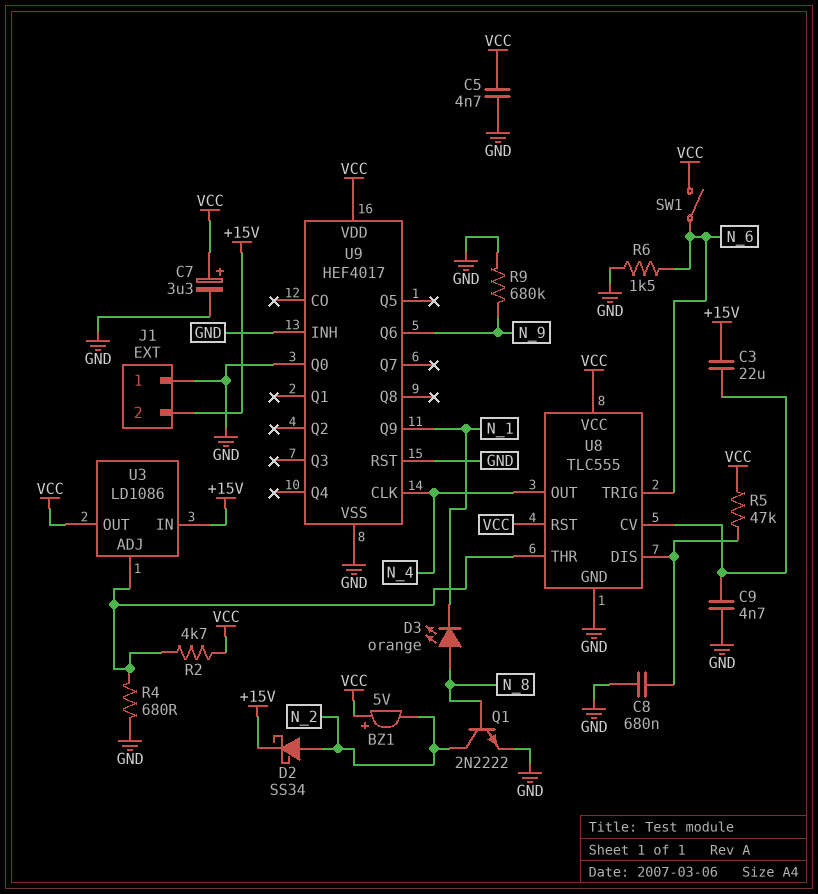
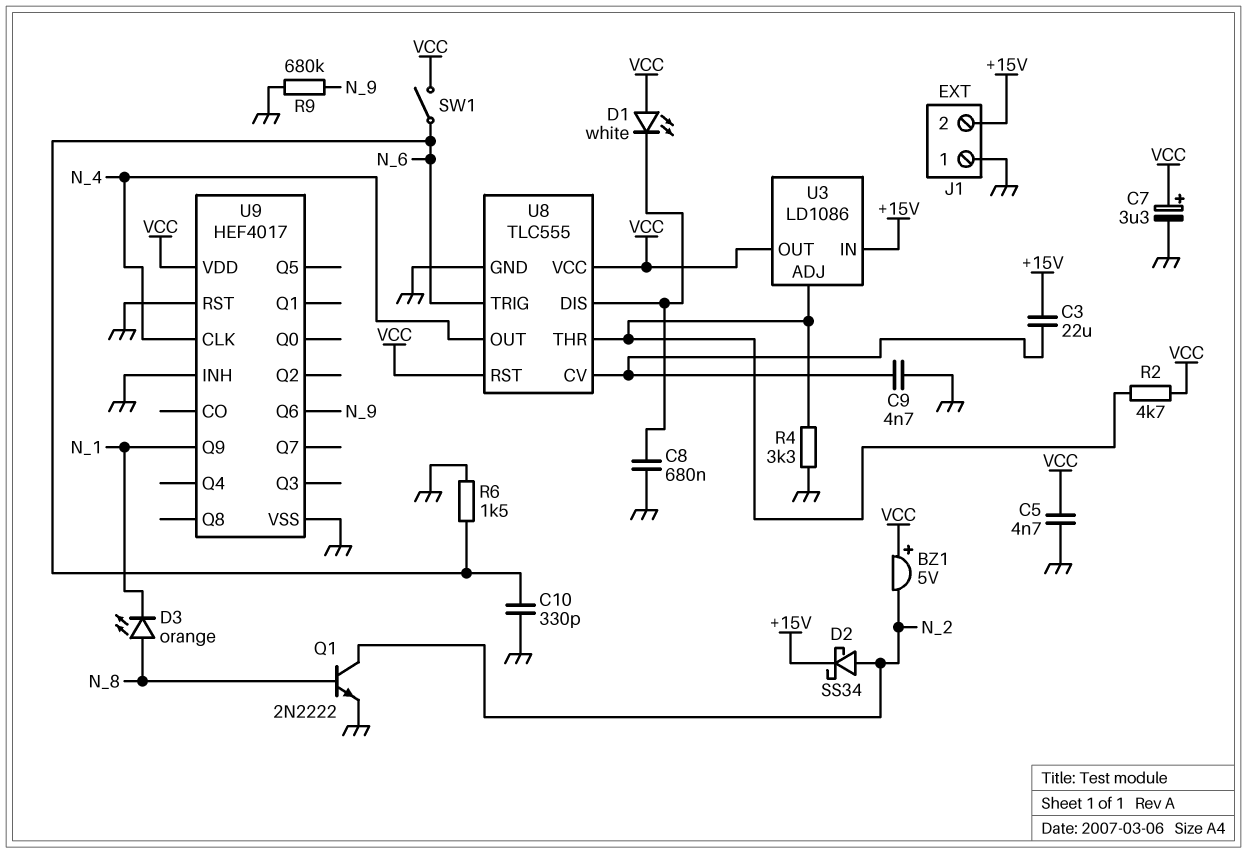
C10: none -> 330pF (GND, N_6)
D1: none -> LED white (A VCC, K U8/DIS)
R4: 680 (GND, U3/ADJ) -> 3.3k (GND, U3/ADJ)
R5: 47k (U8/DIS, VCC) -> none
U9 pin Q0: GND -> none

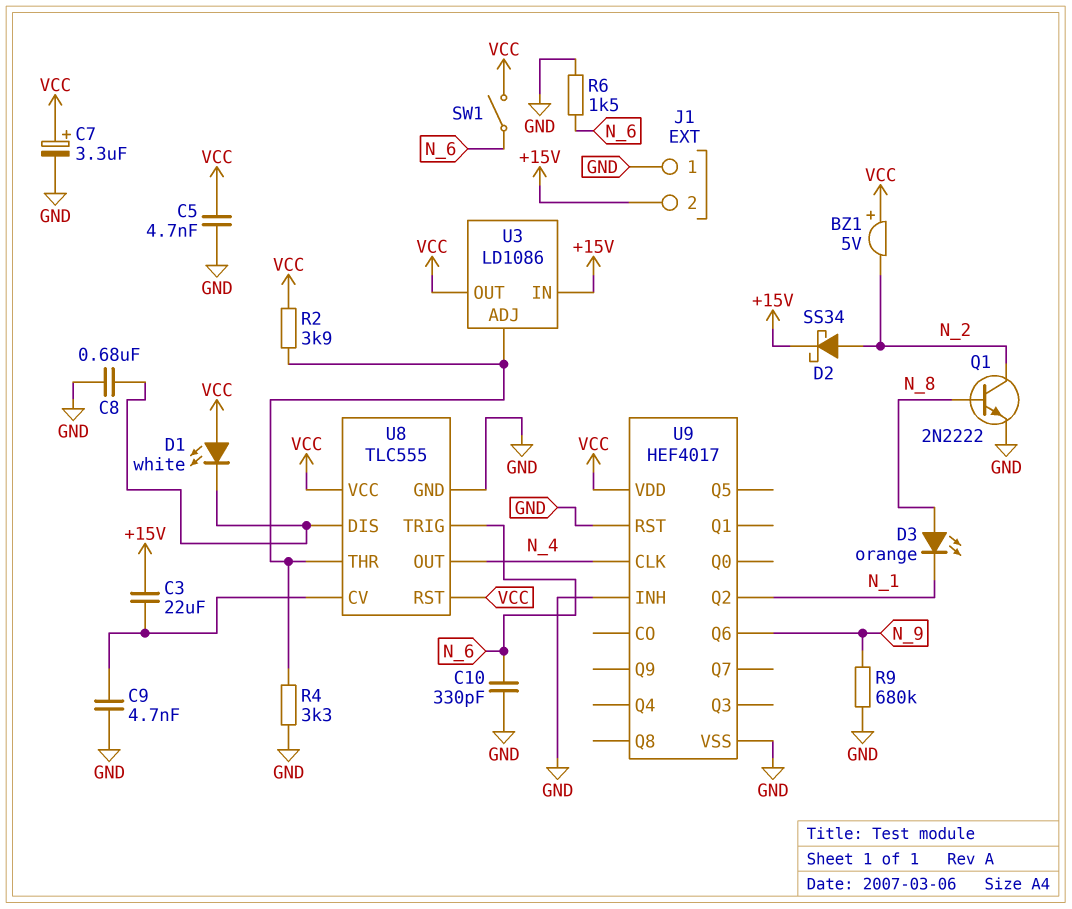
R2: 4.7k (U3/ADJ, VCC) -> 3.9k (U3/ADJ, VCC)
U9 pin Q2: none -> N_1
U9 pin Q9: N_1 -> none

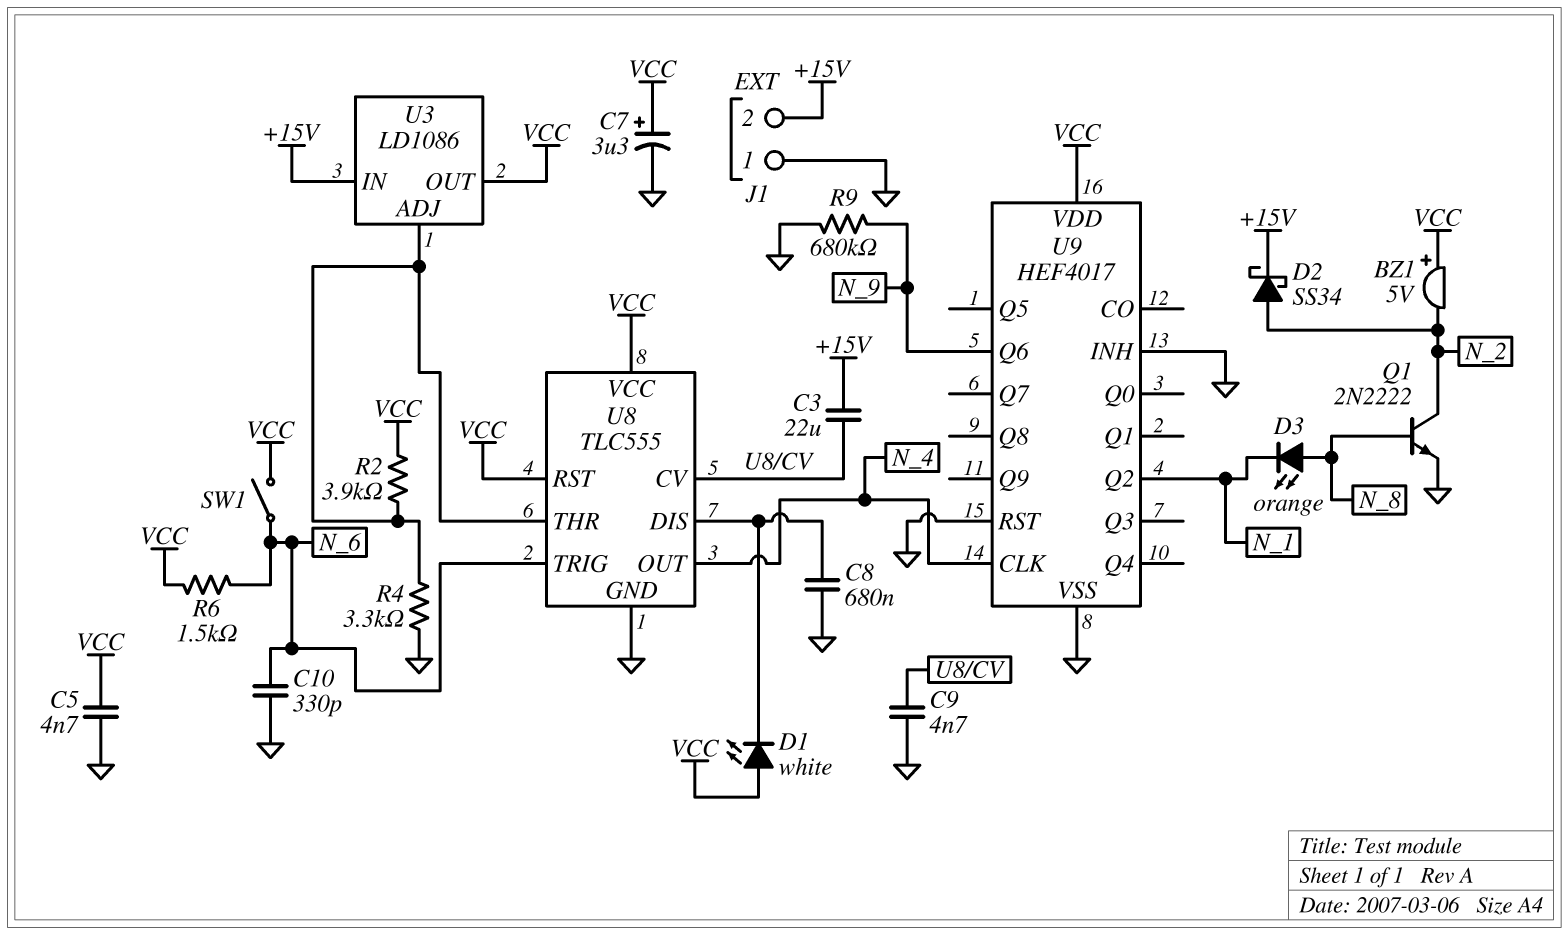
R6: 1.5k (GND, N_6) -> 1.5k (N_6, VCC)

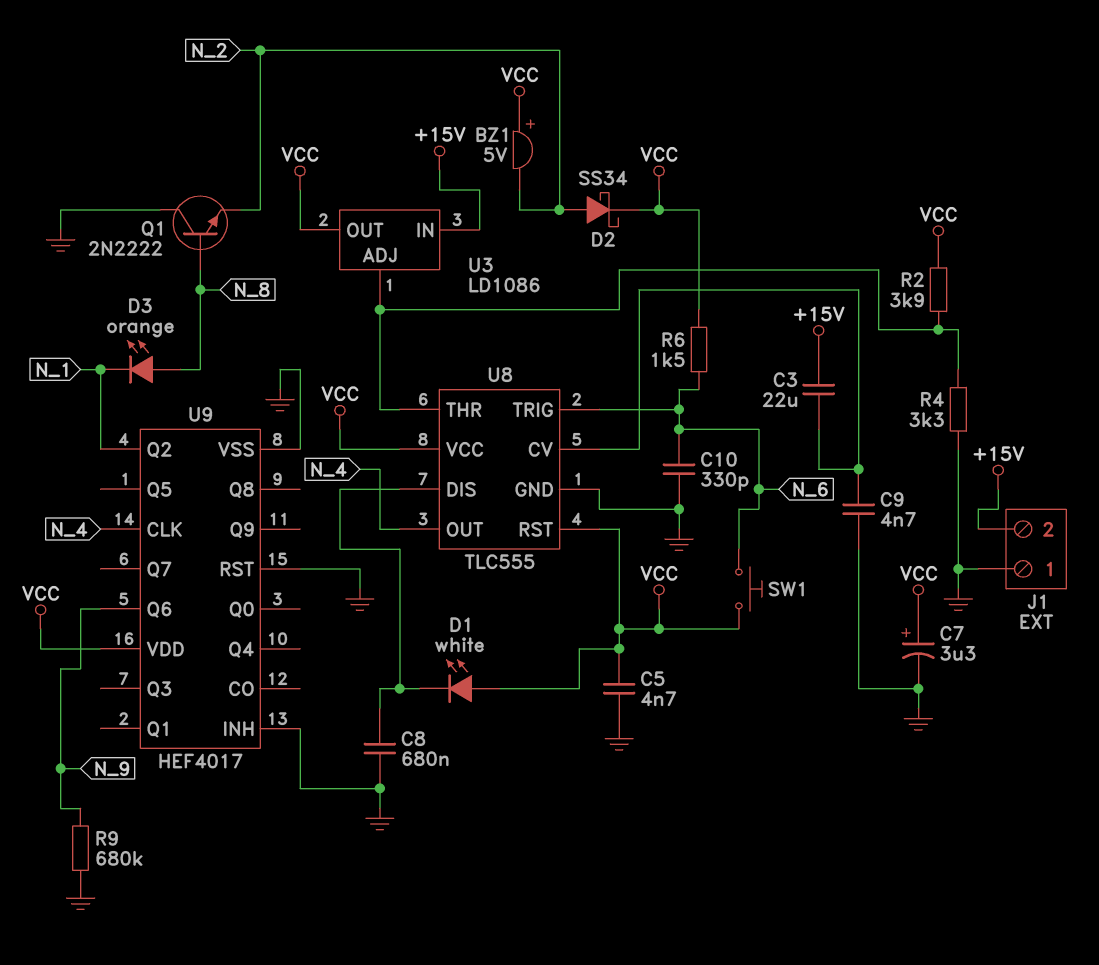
D2: schottky SS34 (A N_2, K +15V) -> schottky SS34 (A N_2, K VCC)
Q1: NPN 2N2222 (B N_8, C N_2, E GND) -> NPN 2N2222 (B N_8, C GND, E N_2)
SW1: switch (N_6, VCC) -> button (N_6, VCC)

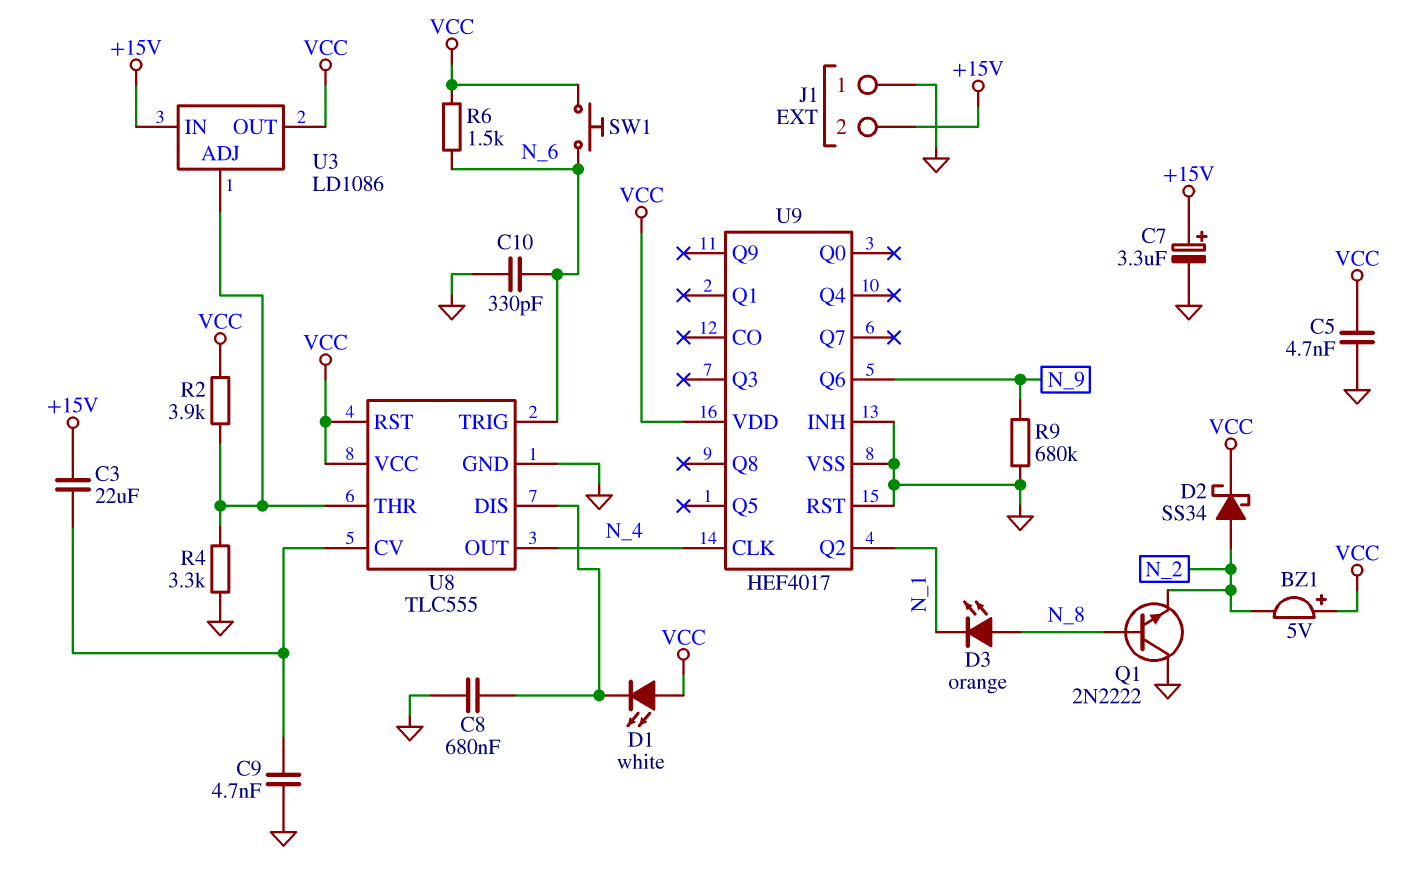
C7: 3.3uF (plus VCC, minus GND) -> 3.3uF (plus +15V, minus GND)

